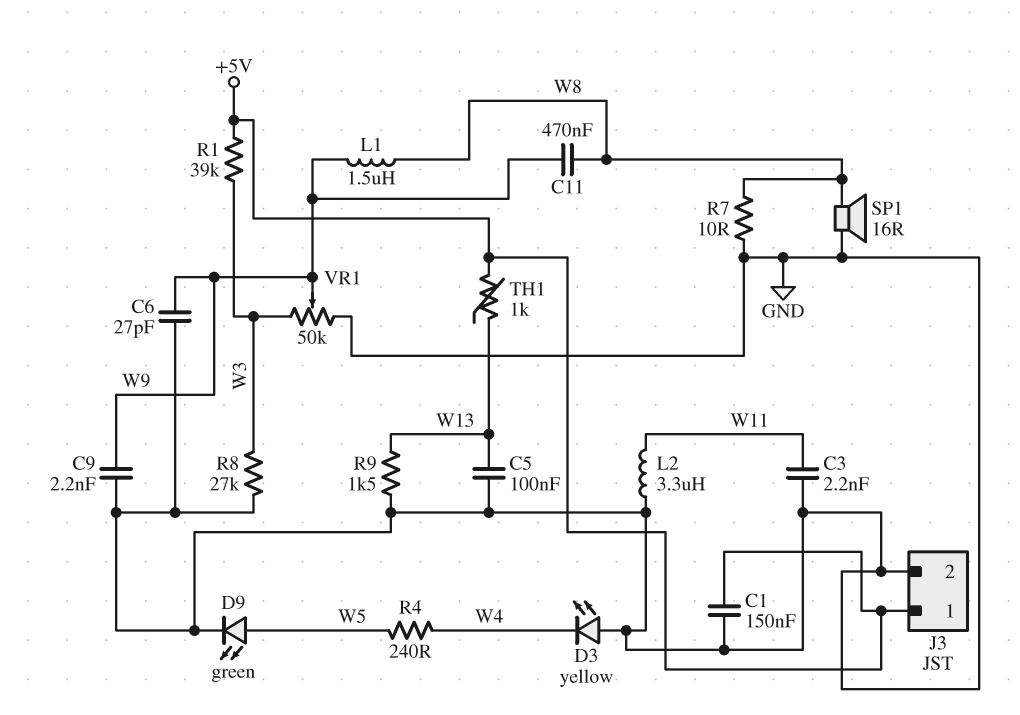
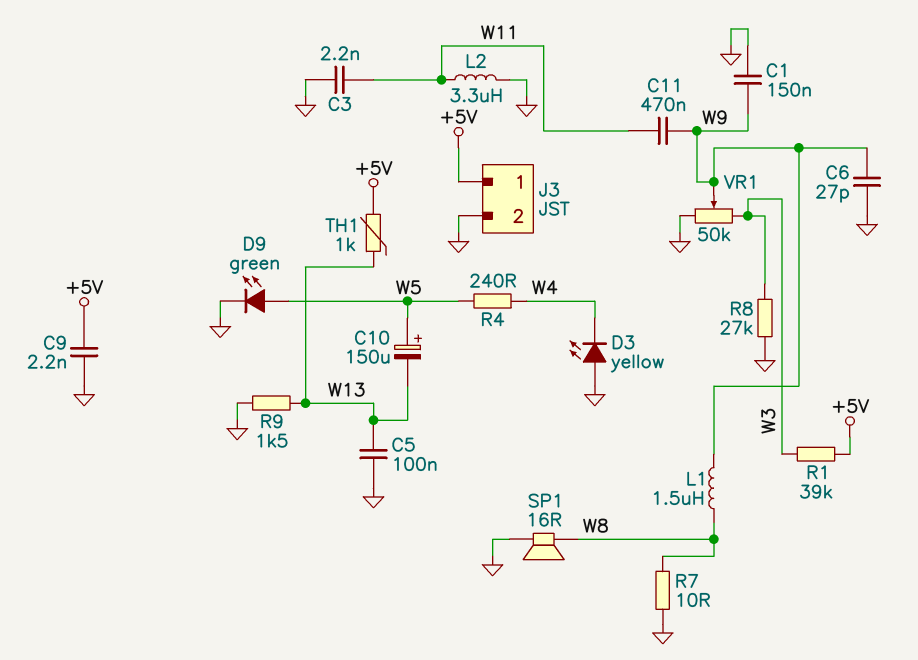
C1: 150nF (+5V, GND) -> 150nF (GND, W9)
C9: 2.2nF (GND, W9) -> 2.2nF (+5V, GND)
C10: none -> 150uF (plus W5, minus W13)
C11: 470nF (W8, W9) -> 470nF (W9, W11)

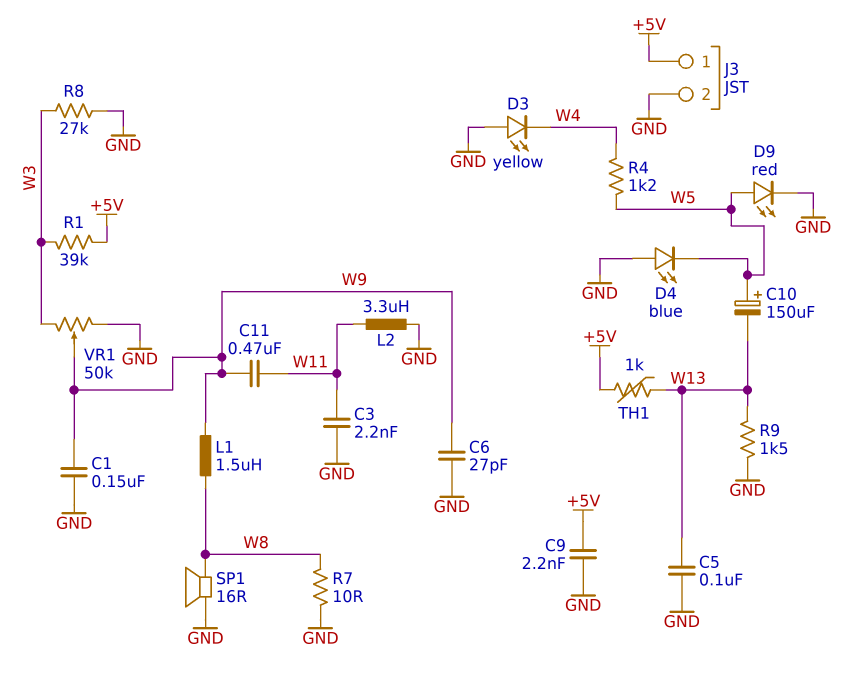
D4: none -> LED blue (A GND, K W5)
D9: LED green (A W5, K GND) -> LED red (A W5, K GND)
R4: 240 (W4, W5) -> 1.2k (W4, W5)

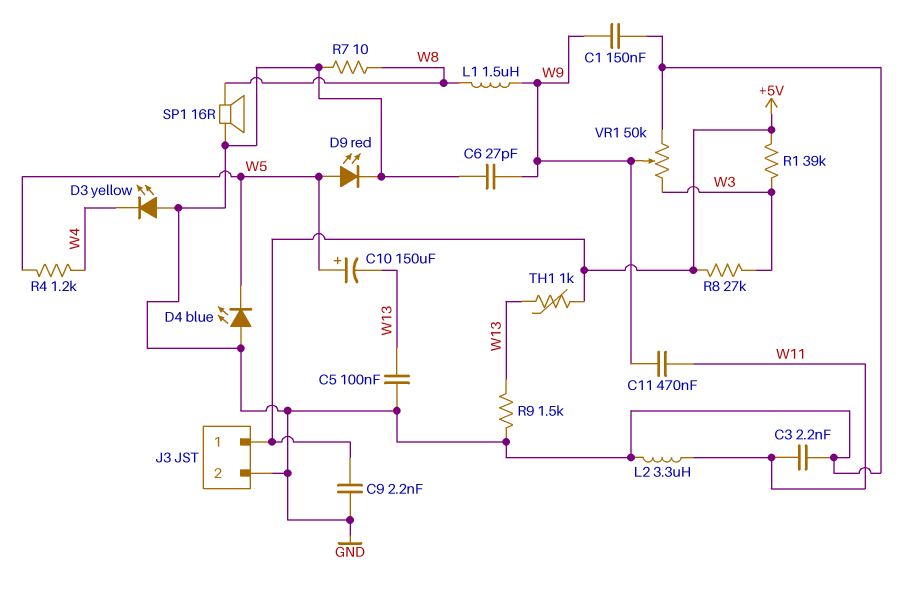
R8: 27k (GND, W3) -> 27k (+5V, W3)

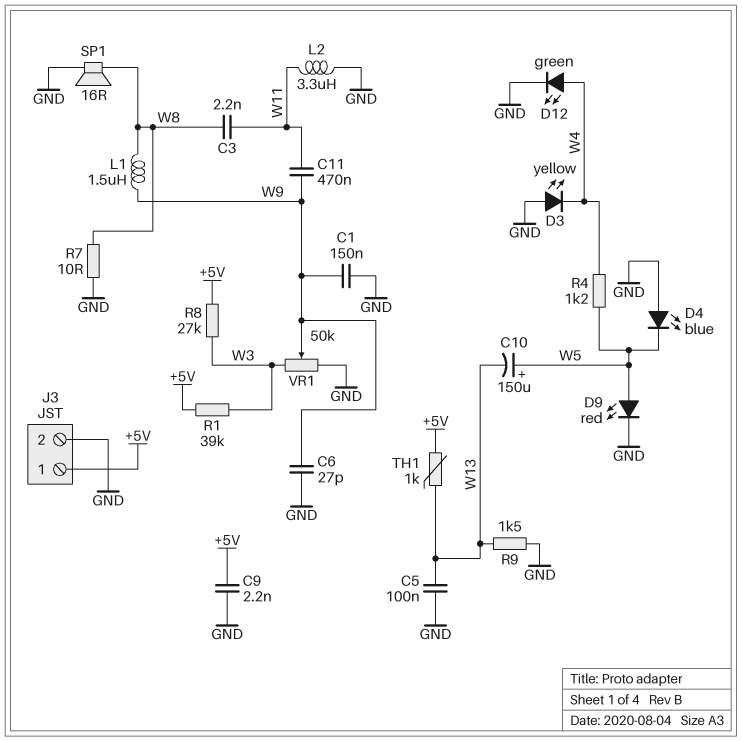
C3: 2.2nF (GND, W11) -> 2.2nF (W8, W11)
D12: none -> LED green (A W4, K GND)

